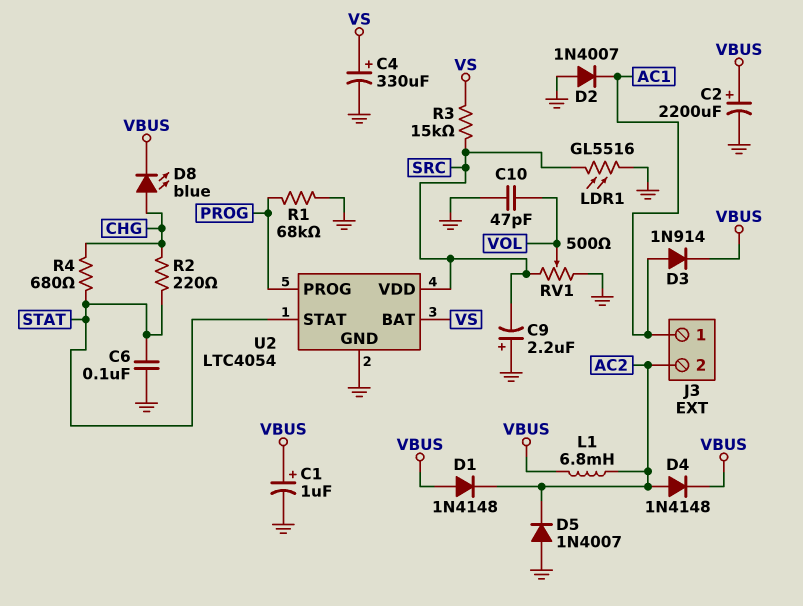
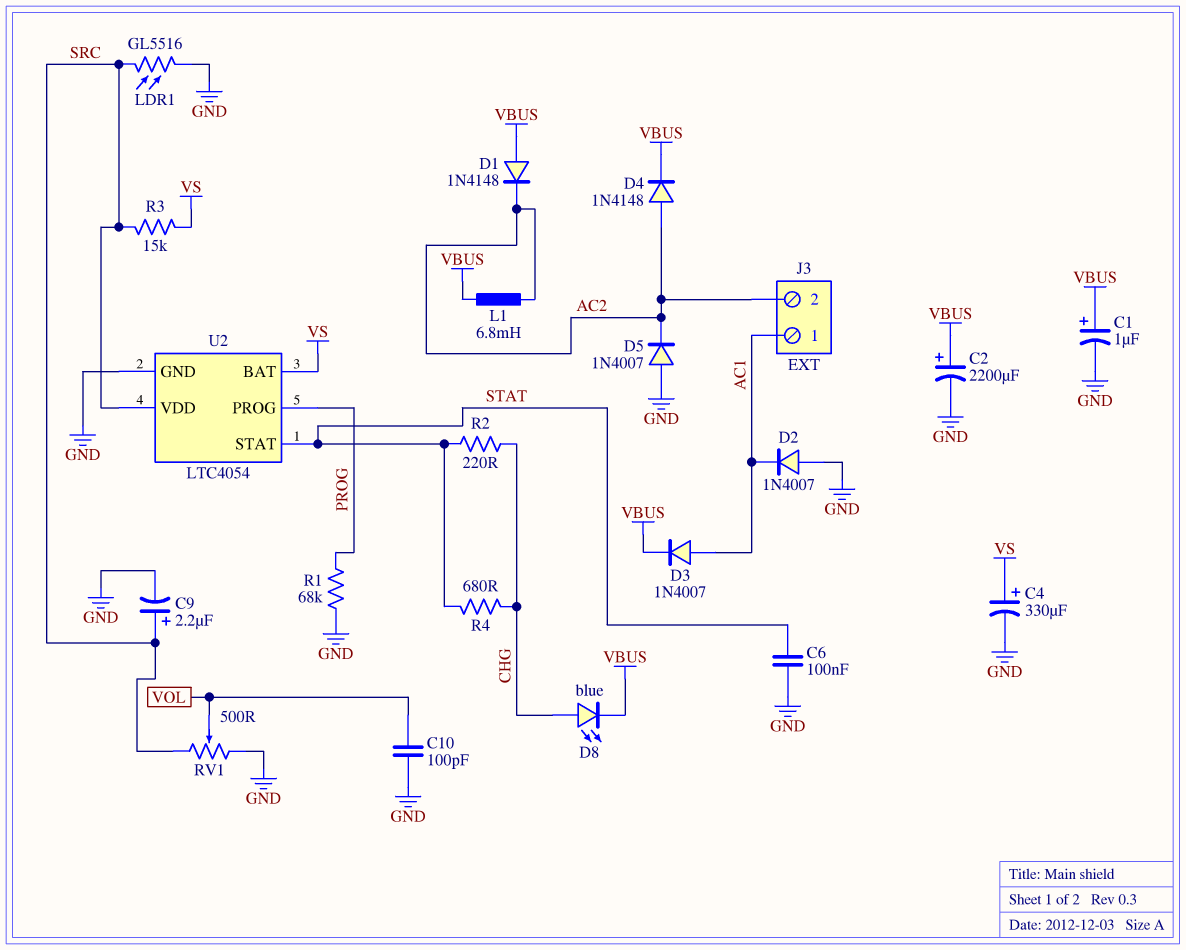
C9: 2.2uF (plus GND, minus SRC) -> 2.2uF (plus SRC, minus GND)
C10: 47pF (GND, VOL) -> 100pF (GND, VOL)
D3: diode 1N914 (A AC1, K VBUS) -> diode 1N4007 (A AC1, K VBUS)

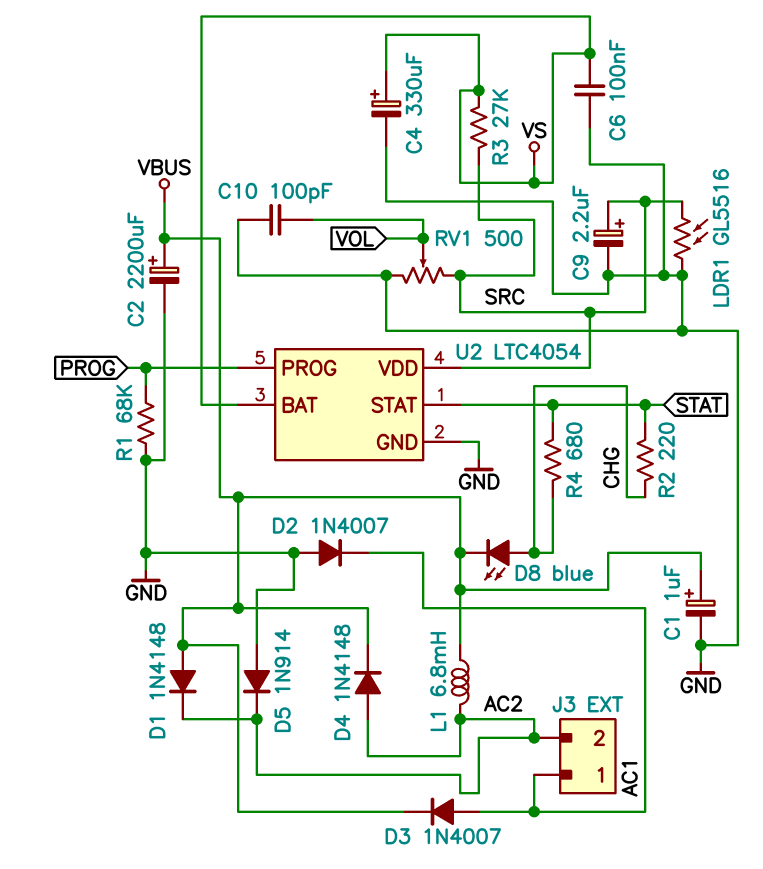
C6: 100nF (GND, STAT) -> 100nF (GND, VS)
D5: diode 1N4007 (A GND, K AC2) -> diode 1N914 (A GND, K AC2)
R3: 15k (SRC, VS) -> 27k (SRC, VS)

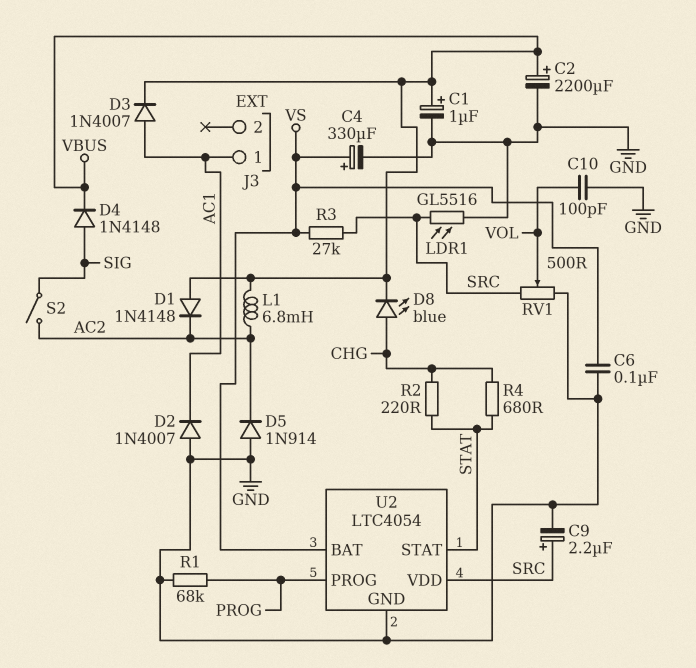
D4: diode 1N4148 (A AC2, K VBUS) -> diode 1N4148 (A SIG, K VBUS)
J3 pin 2: AC2 -> none
S2: none -> switch (AC2, SIG)

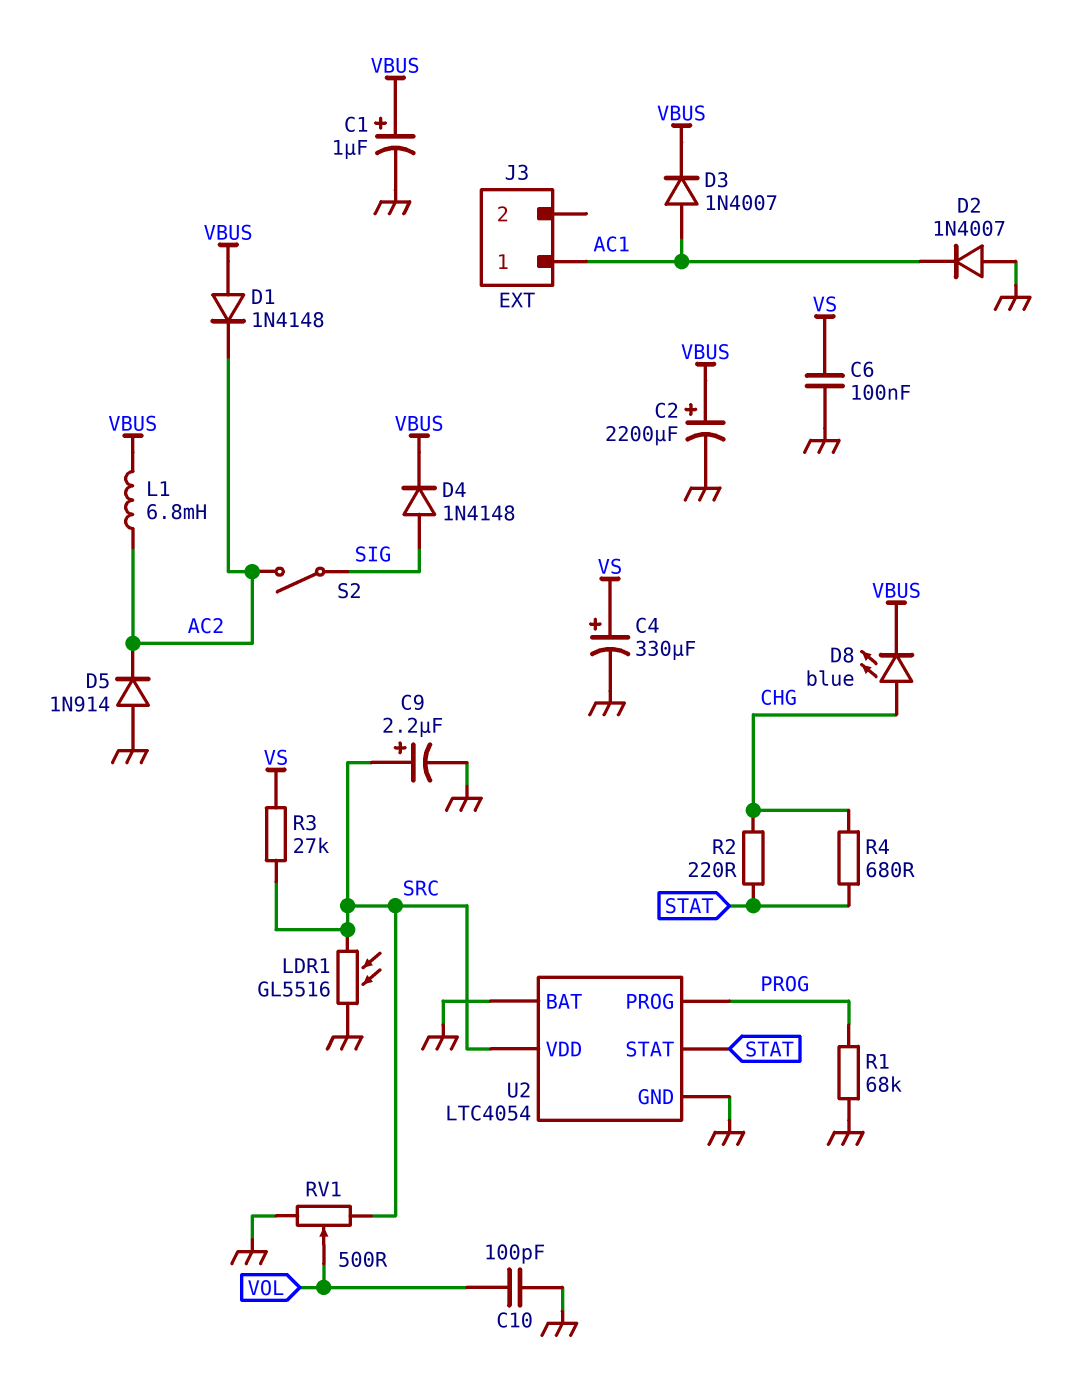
U2 pin BAT: VS -> GND

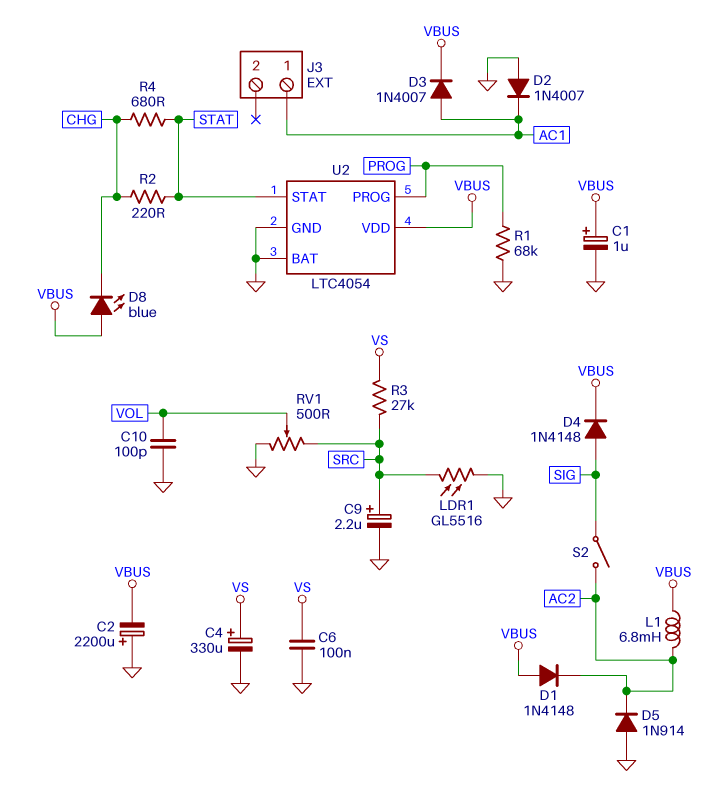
C2: 2200uF (plus VBUS, minus GND) -> 2200uF (plus GND, minus VBUS)
D8: LED blue (A CHG, K VBUS) -> LED blue (A VBUS, K CHG)
U2 pin VDD: SRC -> VBUS

